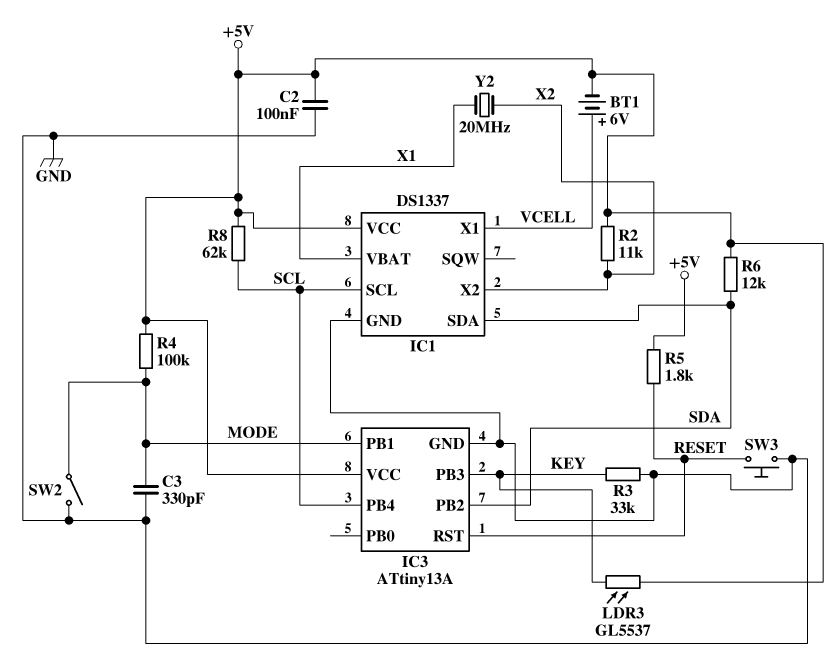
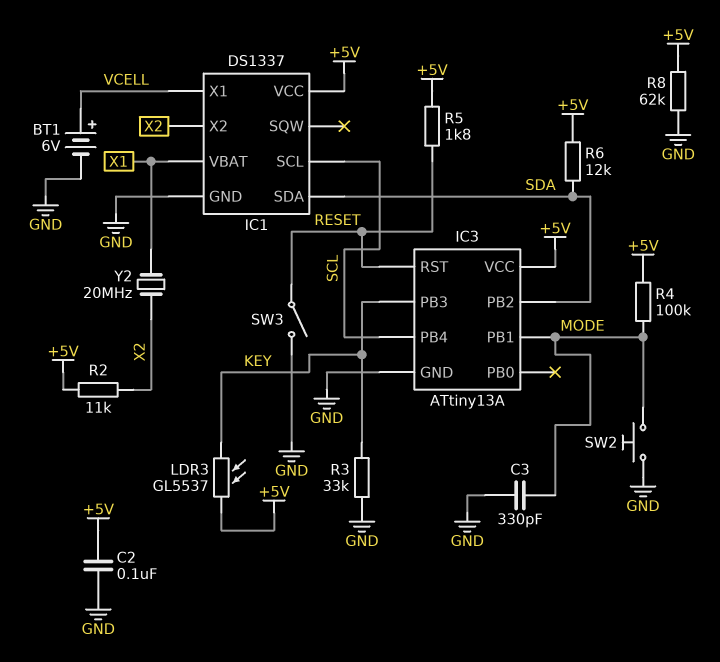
BT1: 6V (plus VCELL, minus +5V) -> 6V (plus VCELL, minus GND)
R8: 62k (+5V, SCL) -> 62k (+5V, GND)
SW2: switch (GND, MODE) -> button (GND, MODE)
SW3: button (GND, RESET) -> switch (GND, RESET)

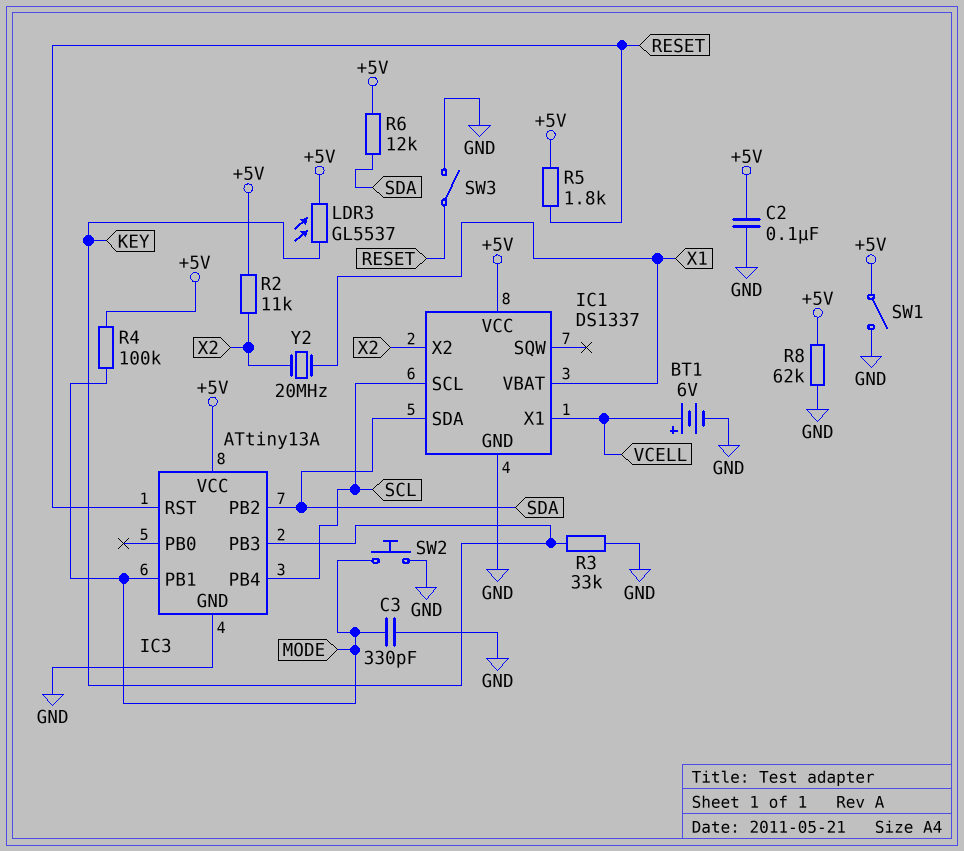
SW1: none -> switch (+5V, GND)

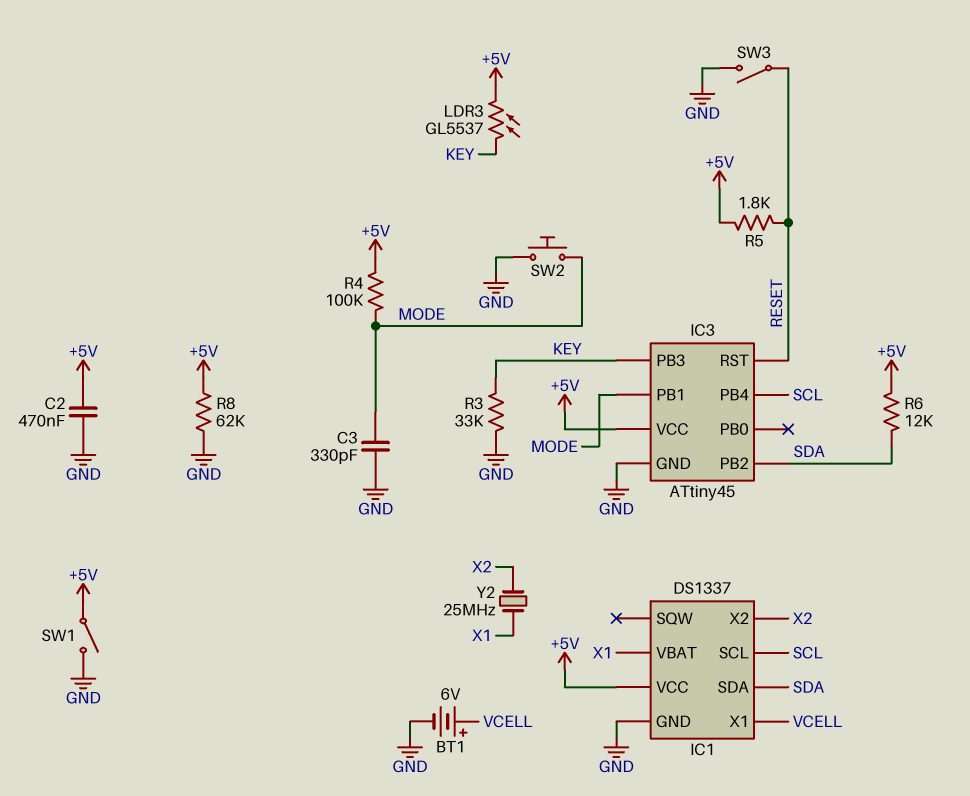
C2: 100nF (+5V, GND) -> 470nF (+5V, GND)
IC3: ATtiny13A -> ATtiny45
R2: 11k (+5V, X2) -> none
Y2: 20MHz (X1, X2) -> 25MHz (X1, X2)

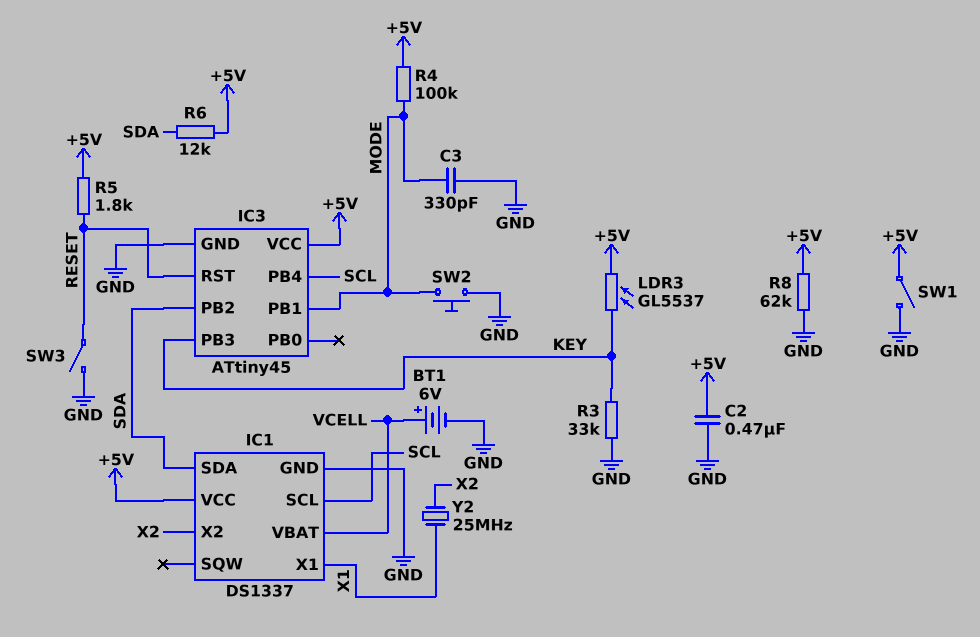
IC1 pin VBAT: X1 -> VCELL
IC1 pin X1: VCELL -> X1

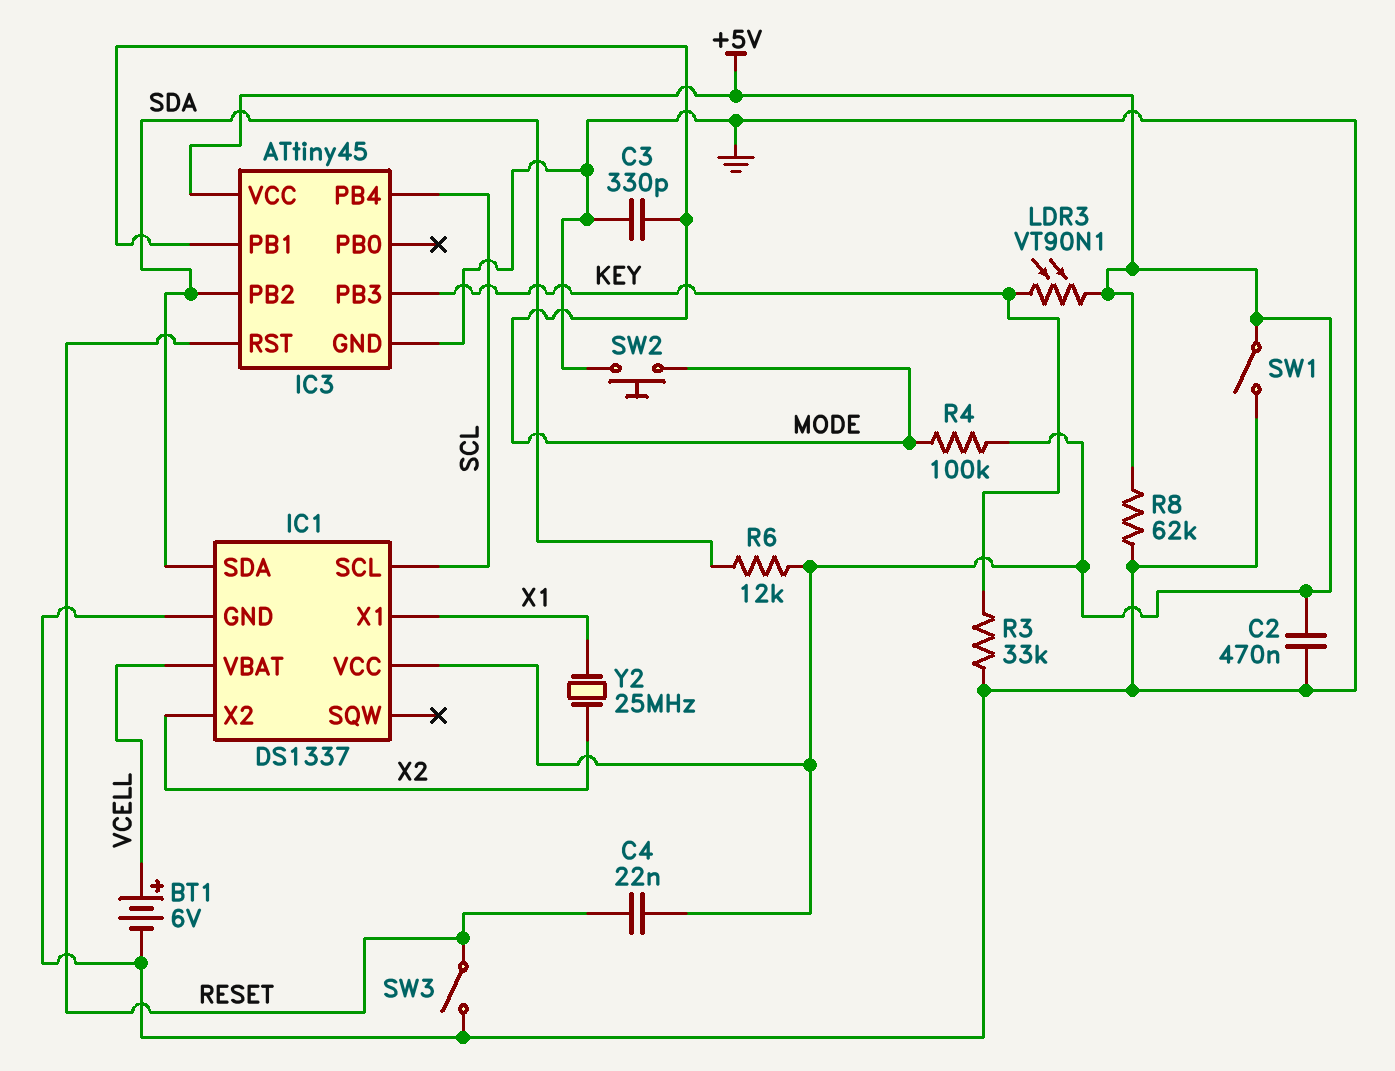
C4: none -> 22nF (+5V, RESET)
LDR3: GL5537 (+5V, KEY) -> VT90N1 (+5V, KEY)
R5: 1.8k (+5V, RESET) -> none

